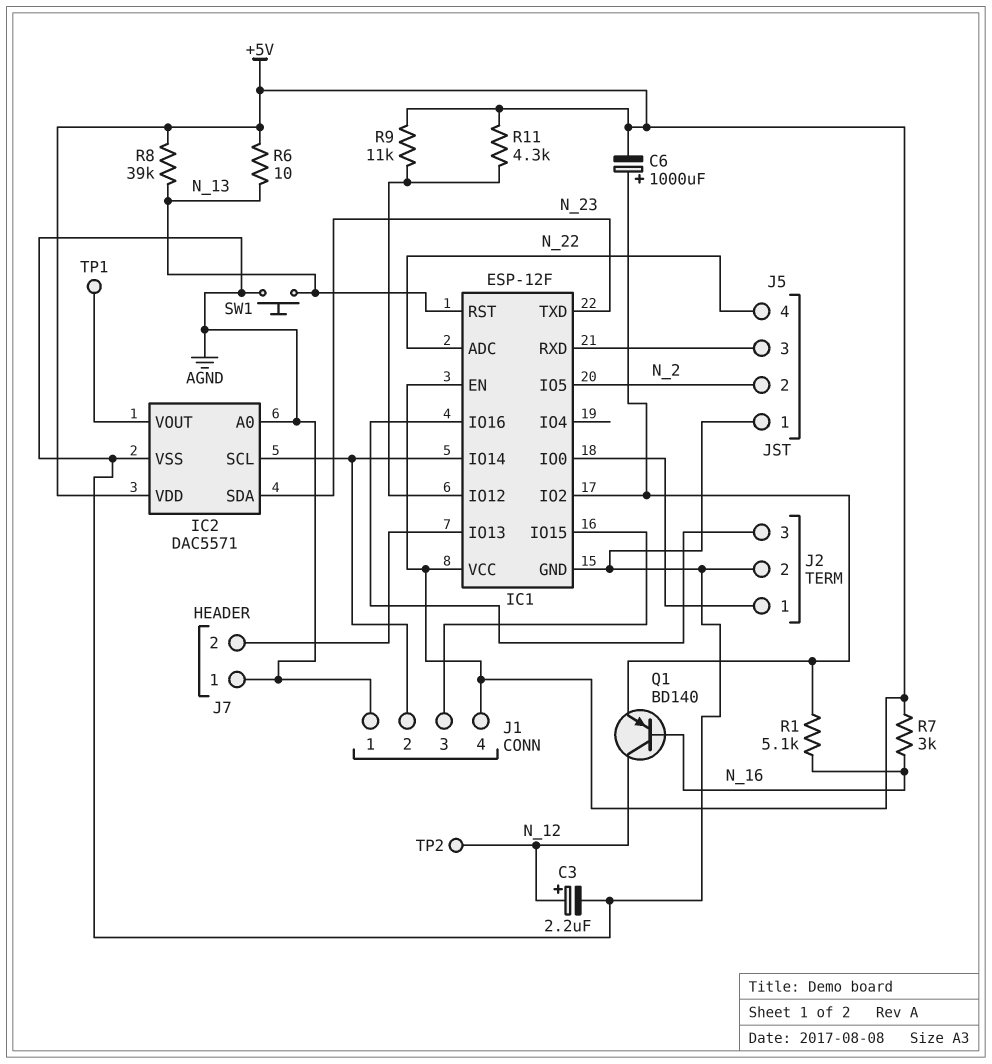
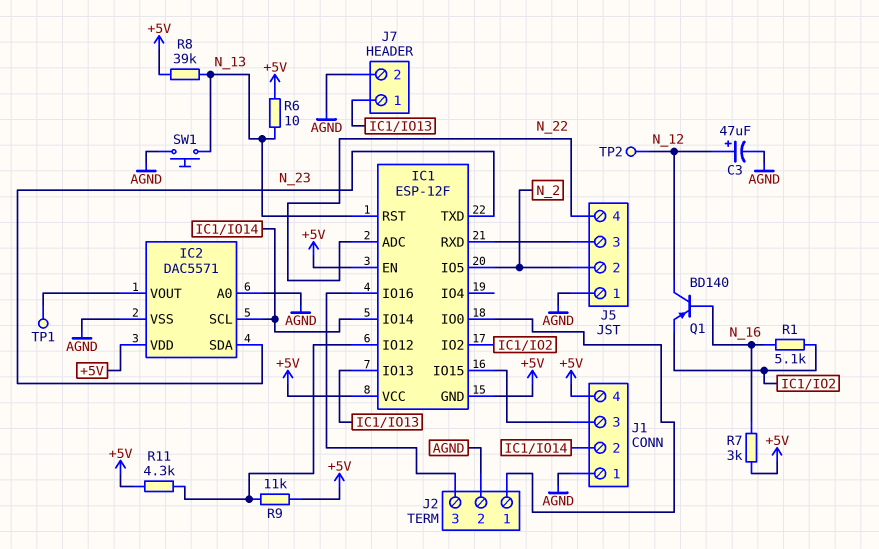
C3: 2.2uF (plus N_12, minus AGND) -> 47uF (plus N_12, minus AGND)
C6: 1000uF (plus IC1/IO2, minus +5V) -> none
IC1 pin GND: AGND -> +5V
J7 pin 1: AGND -> IC1/IO13
J7 pin 2: IC1/IO13 -> AGND

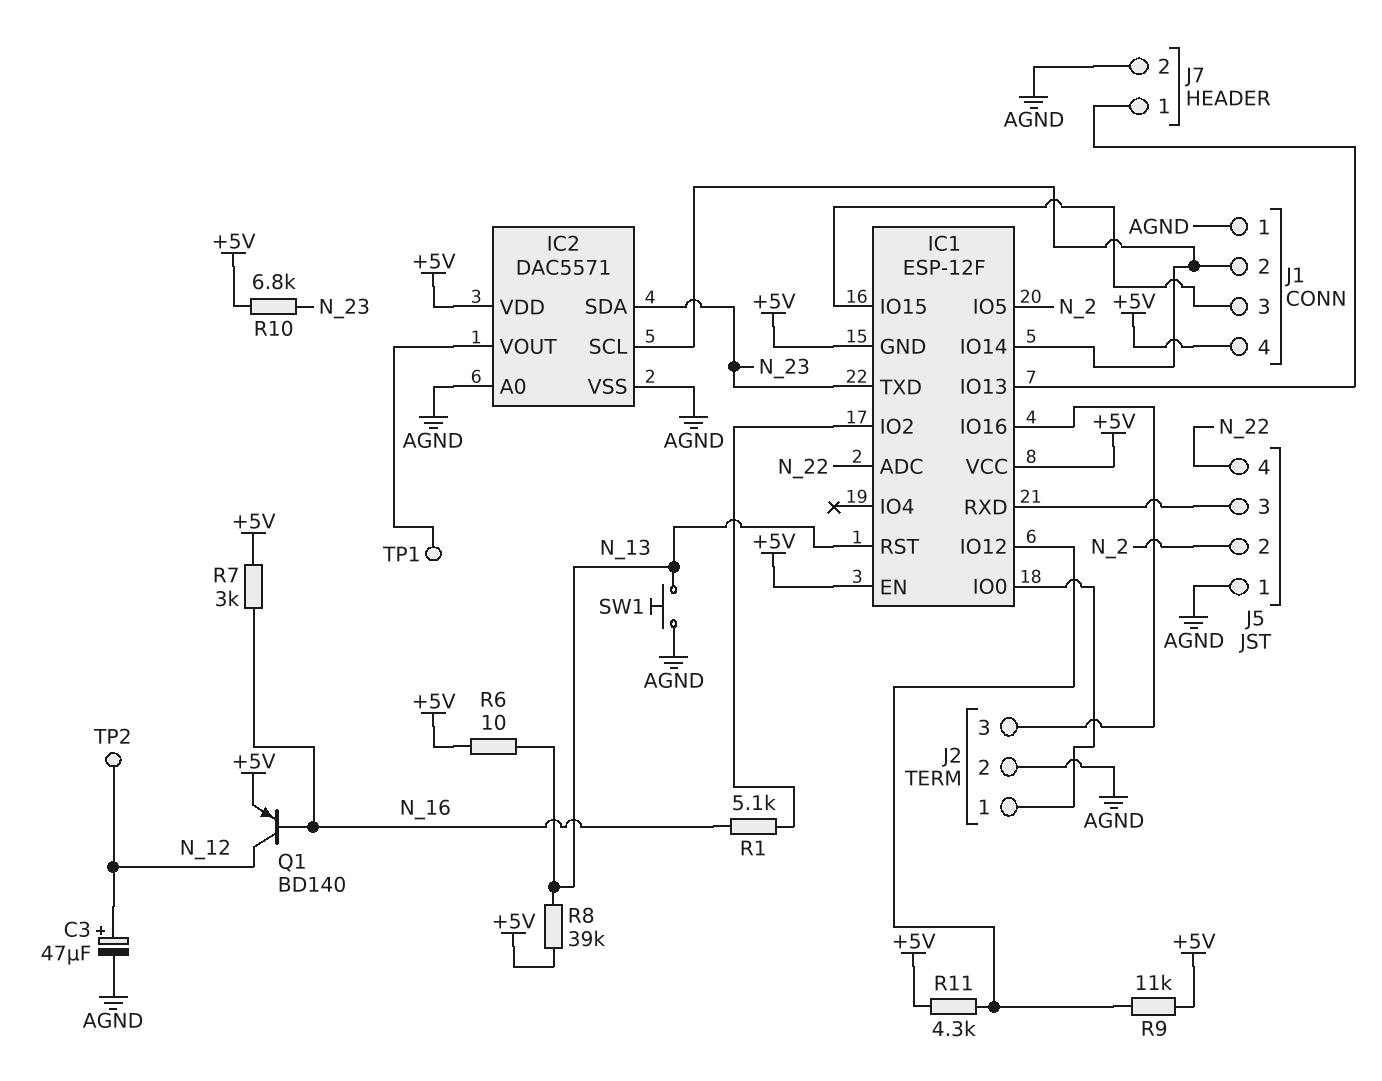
Q1: PNP BD140 (B N_16, C N_12, E IC1/IO2) -> PNP BD140 (B N_16, C N_12, E +5V)
R10: none -> 6.8k (+5V, N_23)

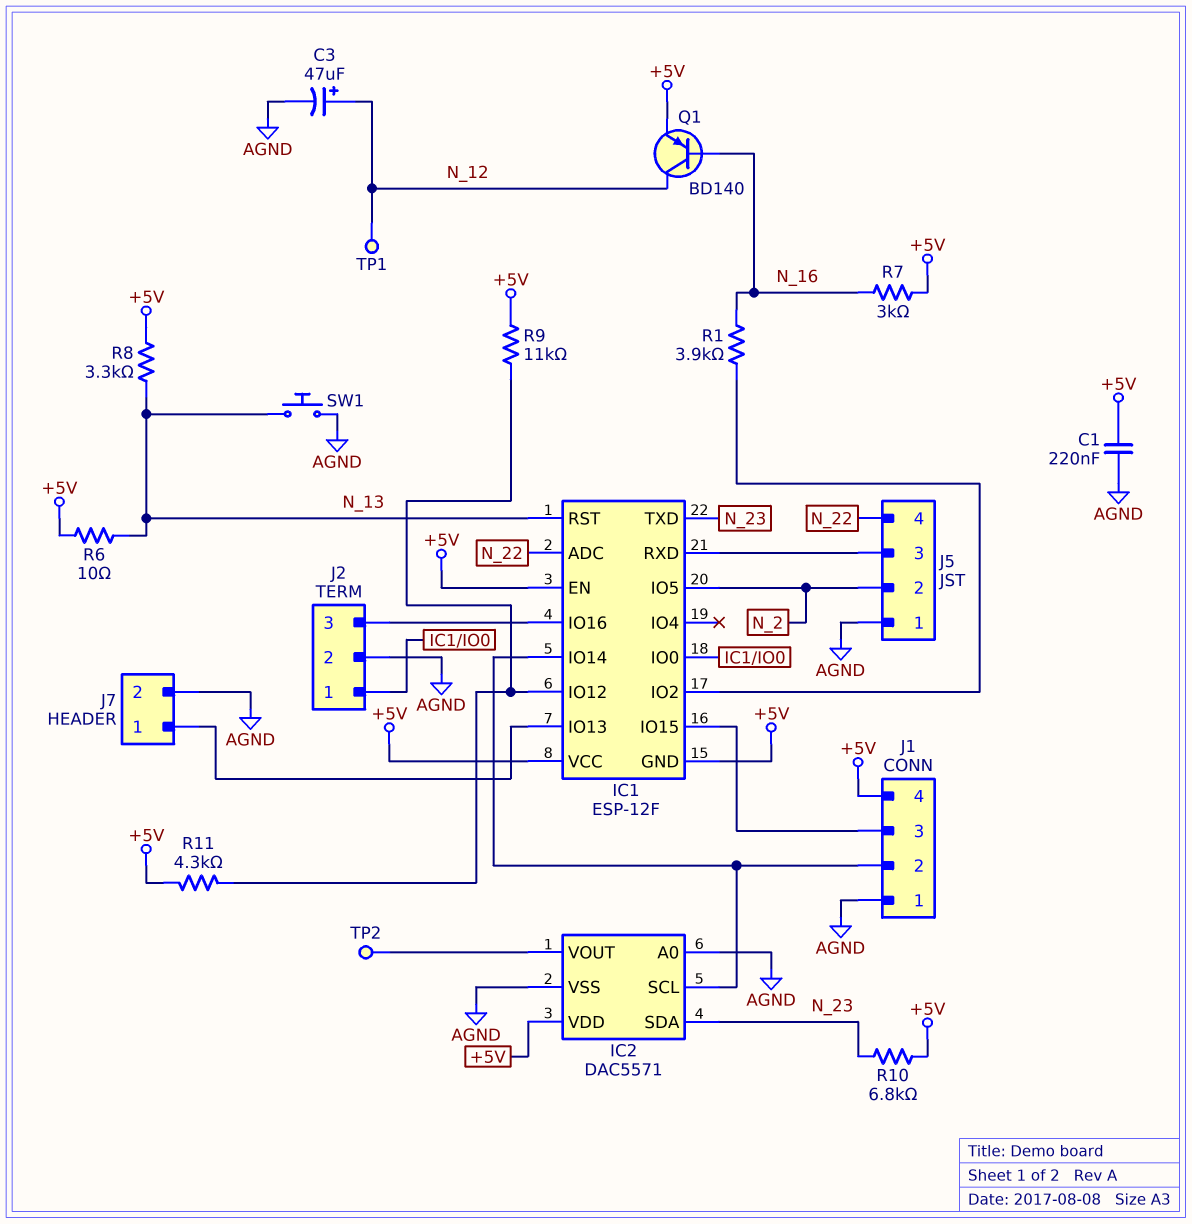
C1: none -> 220nF (+5V, AGND)
R1: 5.1k (IC1/IO2, N_16) -> 3.9k (IC1/IO2, N_16)
R8: 39k (+5V, N_13) -> 3.3k (+5V, N_13)
TP1: test point (IC2/VOUT) -> test point (N_12)
TP2: test point (N_12) -> test point (IC2/VOUT)

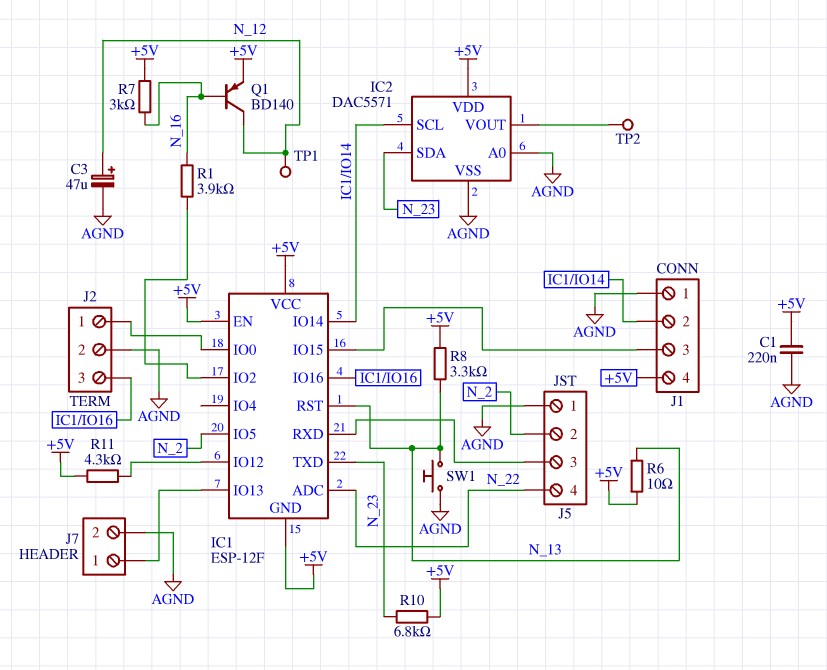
R9: 11k (+5V, IC1/IO12) -> none

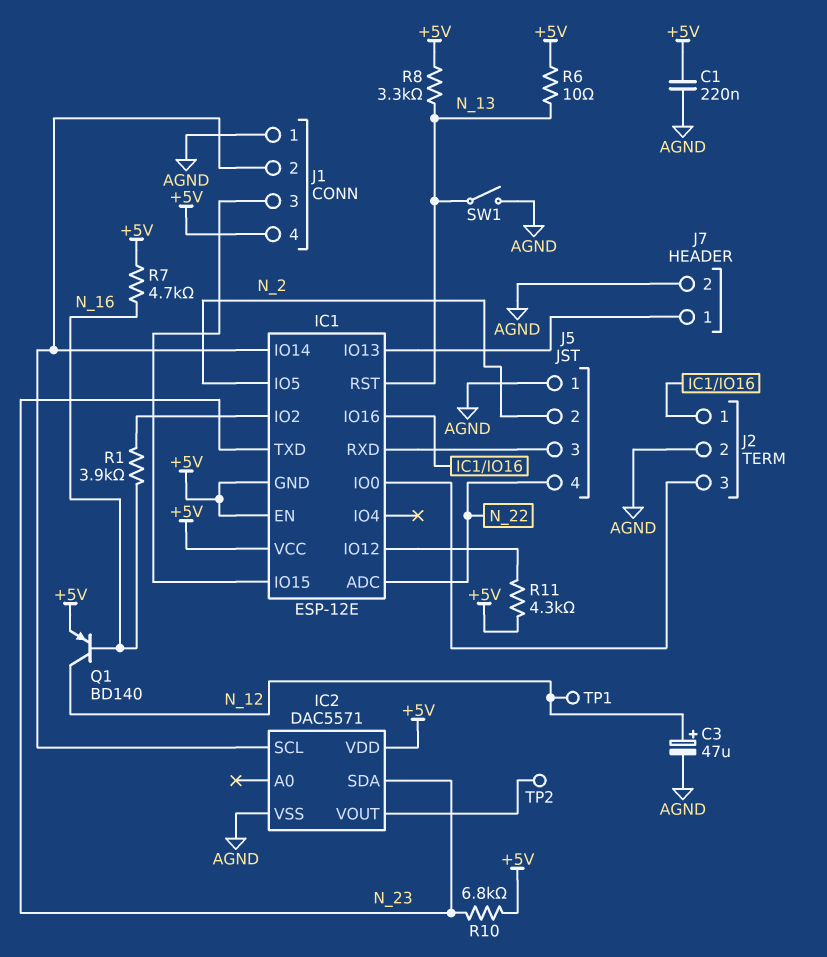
IC1: ESP-12F -> ESP-12E
IC2 pin A0: AGND -> none
J2 pin 1: IC1/IO0 -> IC1/IO16
J2 pin 3: IC1/IO16 -> IC1/IO0
R7: 3k (+5V, N_16) -> 4.7k (+5V, N_16)
SW1: button (AGND, N_13) -> switch (AGND, N_13)

